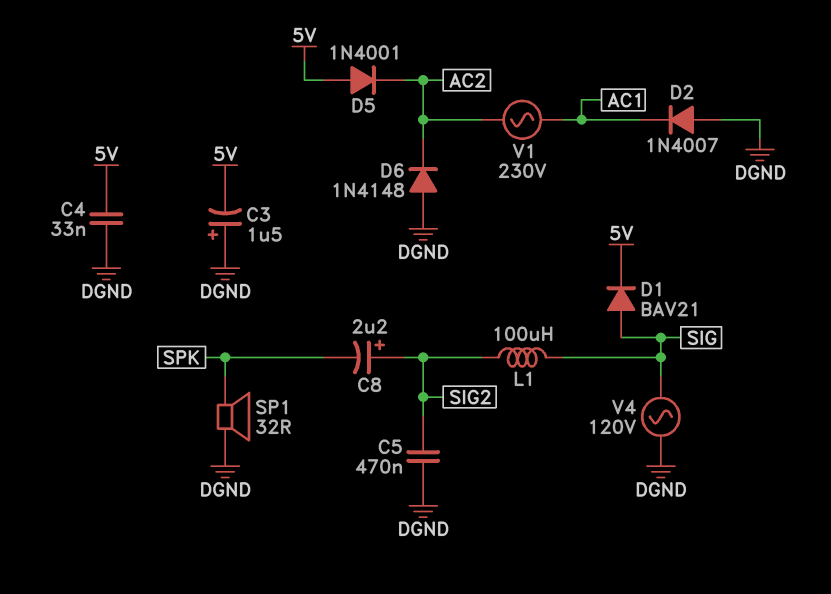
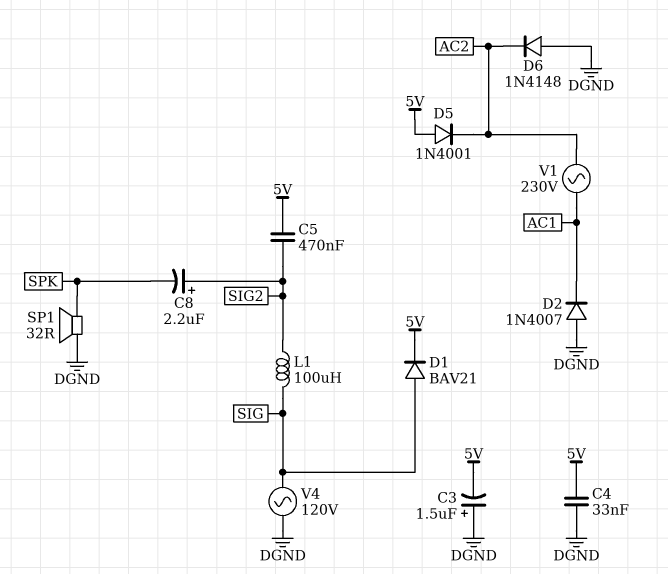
C5: 470nF (DGND, SIG2) -> 470nF (5V, SIG2)

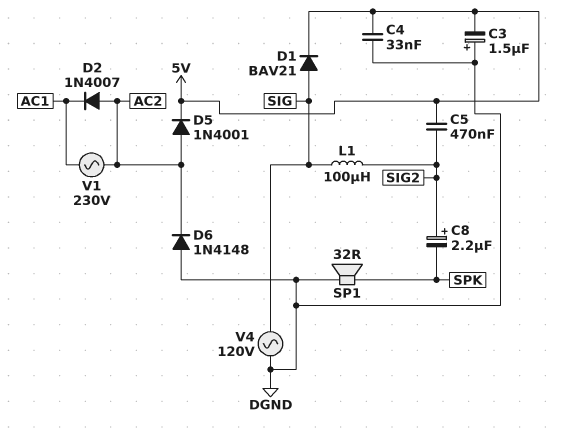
D2: diode 1N4007 (A DGND, K AC1) -> diode 1N4007 (A AC2, K AC1)
D5: diode 1N4001 (A 5V, K AC2) -> diode 1N4001 (A AC2, K 5V)

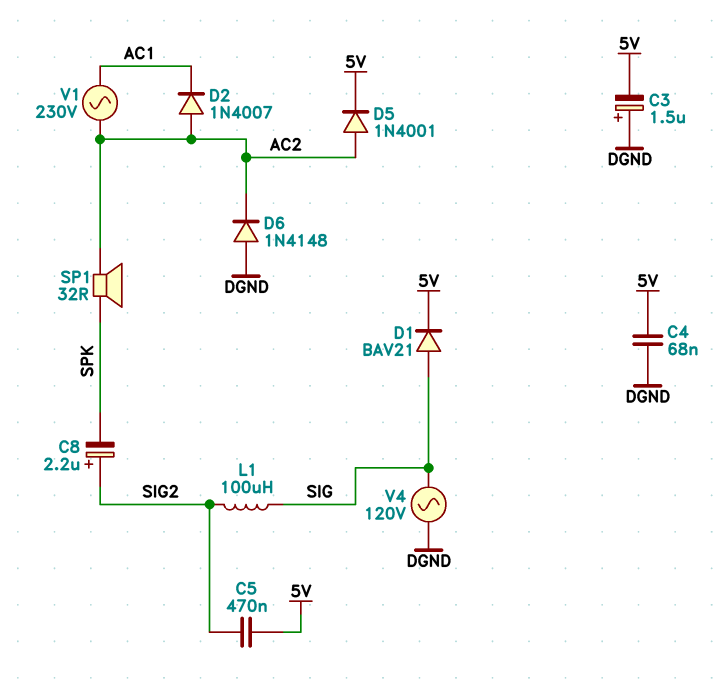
C4: 33nF (5V, DGND) -> 68nF (5V, DGND)
SP1: speaker 32R (DGND, SPK) -> speaker 32R (AC2, SPK)

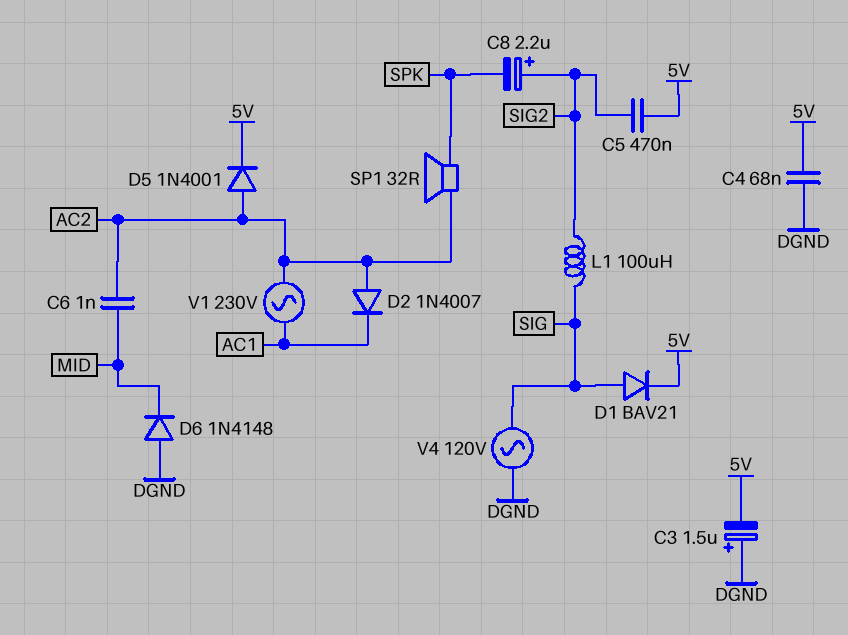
C6: none -> 1nF (AC2, MID)
D6: diode 1N4148 (A DGND, K AC2) -> diode 1N4148 (A DGND, K MID)

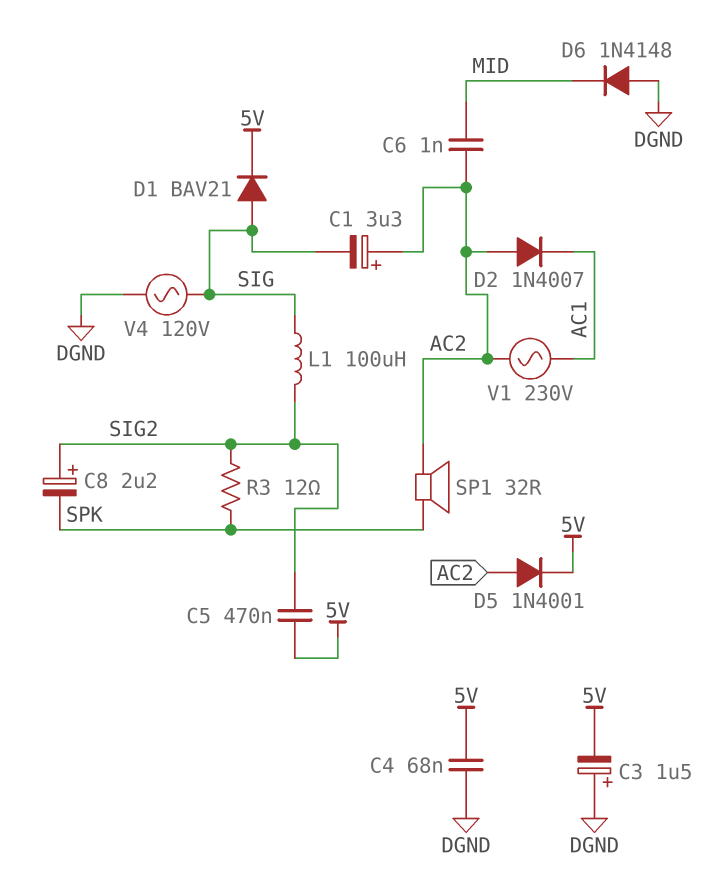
C1: none -> 3.3uF (plus AC2, minus SIG)
R3: none -> 12 (SIG2, SPK)

